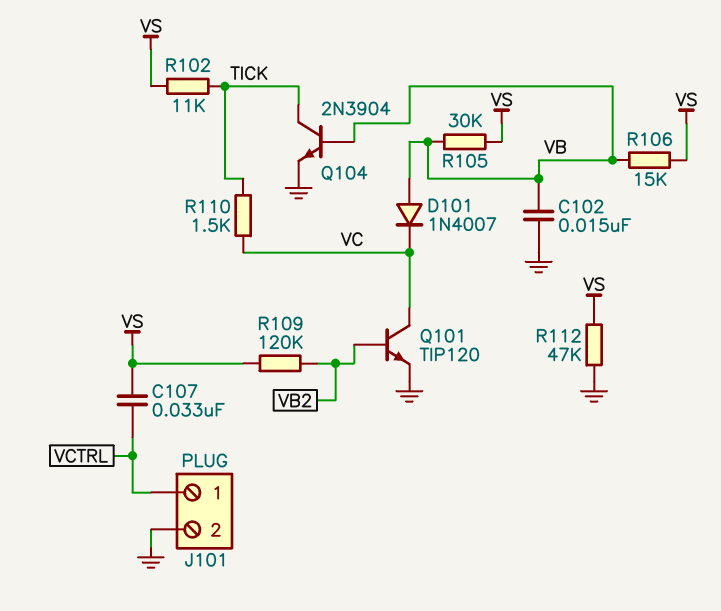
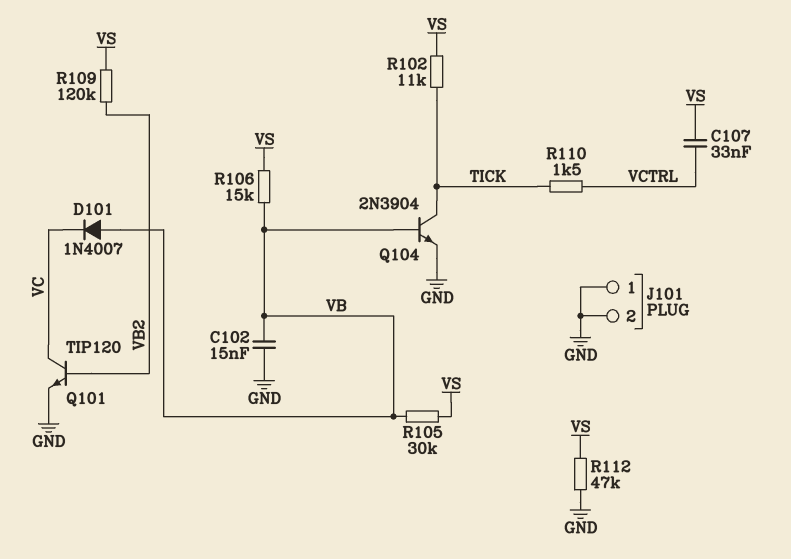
J101 pin 1: VCTRL -> GND
R110: 1.5k (TICK, VC) -> 1.5k (TICK, VCTRL)

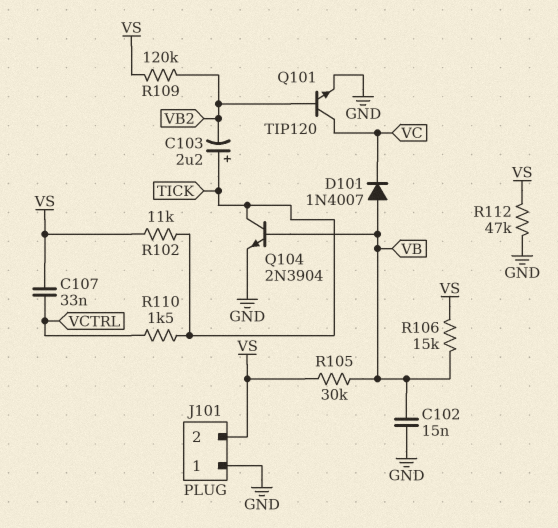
C103: none -> 2.2uF (plus TICK, minus VB2)
J101 pin 2: GND -> VS

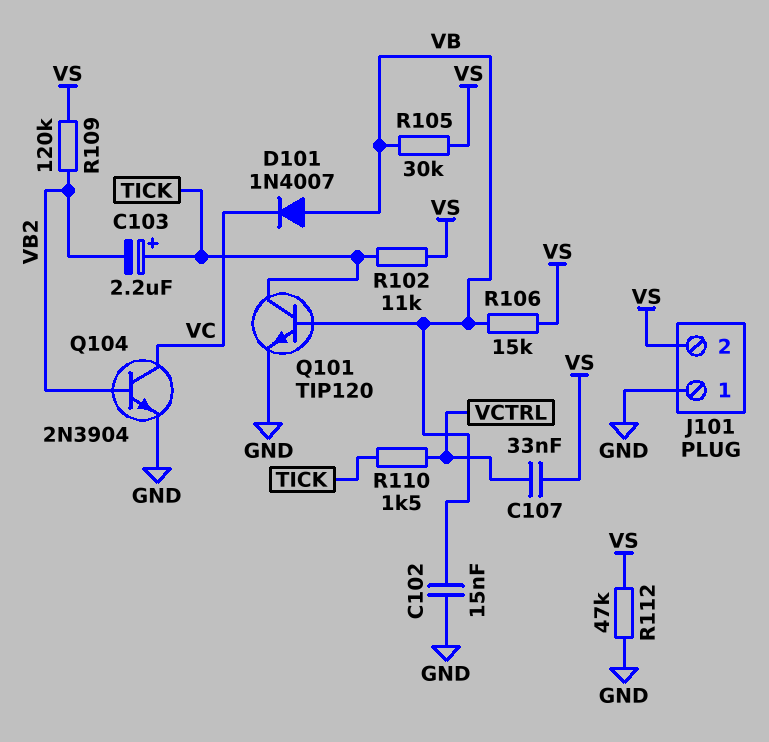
Q101: NPN TIP120 (B VB2, C VC, E GND) -> NPN TIP120 (B VB, C TICK, E GND)
Q104: NPN 2N3904 (B VB, C TICK, E GND) -> NPN 2N3904 (B VB2, C VC, E GND)

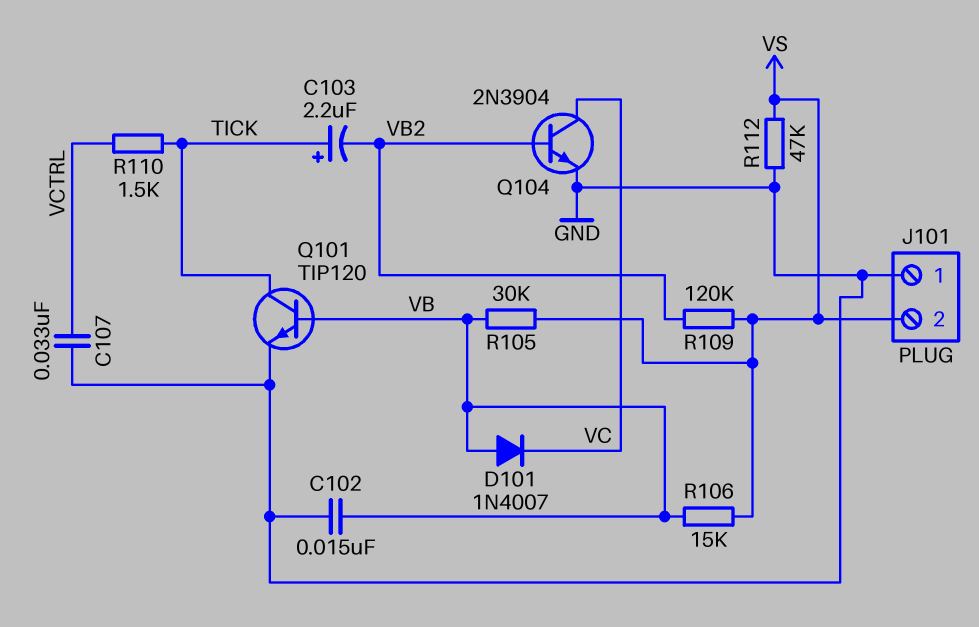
C107: 33nF (VCTRL, VS) -> 33nF (GND, VCTRL)
R102: 11k (TICK, VS) -> none

